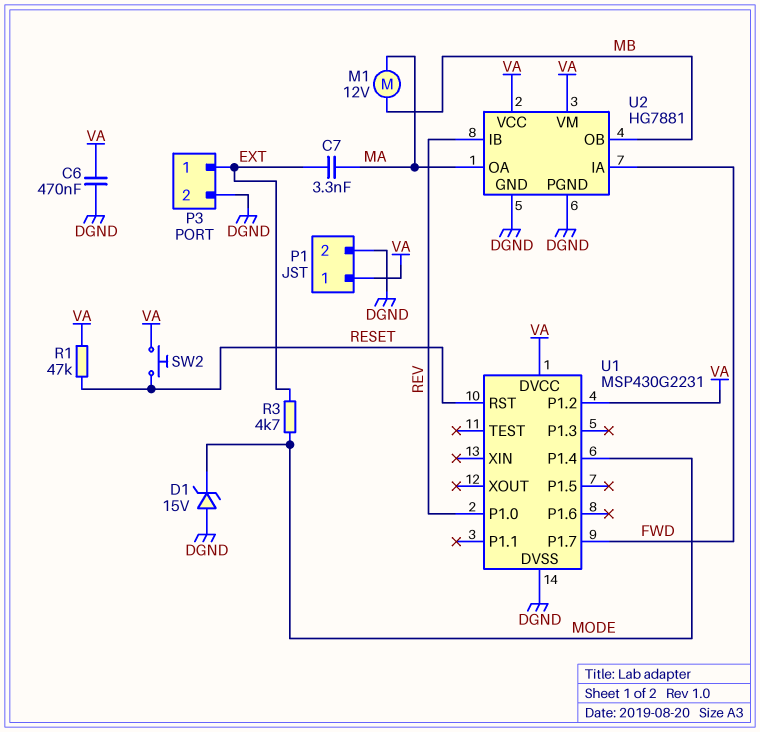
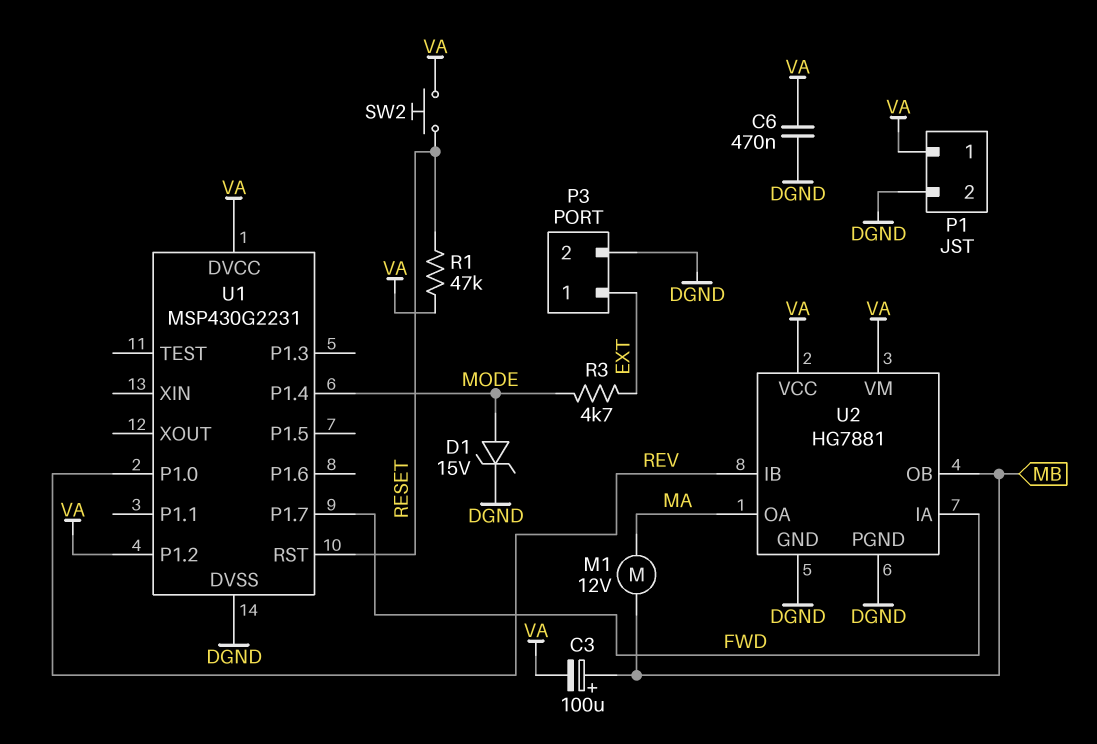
C3: none -> 100uF (plus MB, minus VA)
C7: 3.3nF (EXT, MA) -> none
D1: zener 15V (A DGND, K MODE) -> zener 15V (A MODE, K DGND)

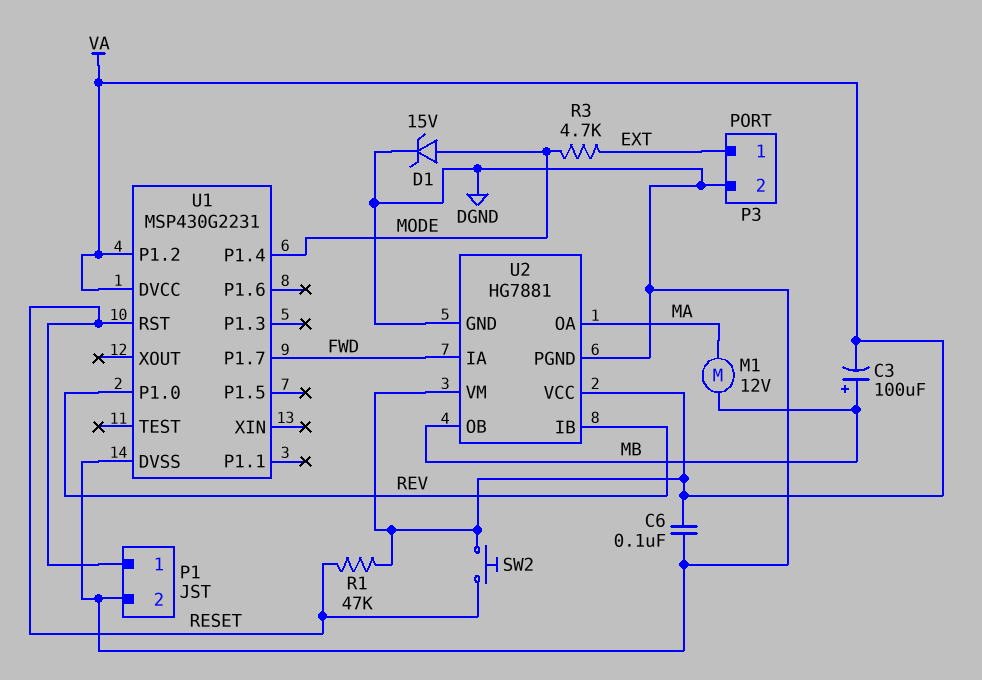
C6: 470nF (DGND, VA) -> 100nF (DGND, VA)
P1 pin 1: VA -> RESET

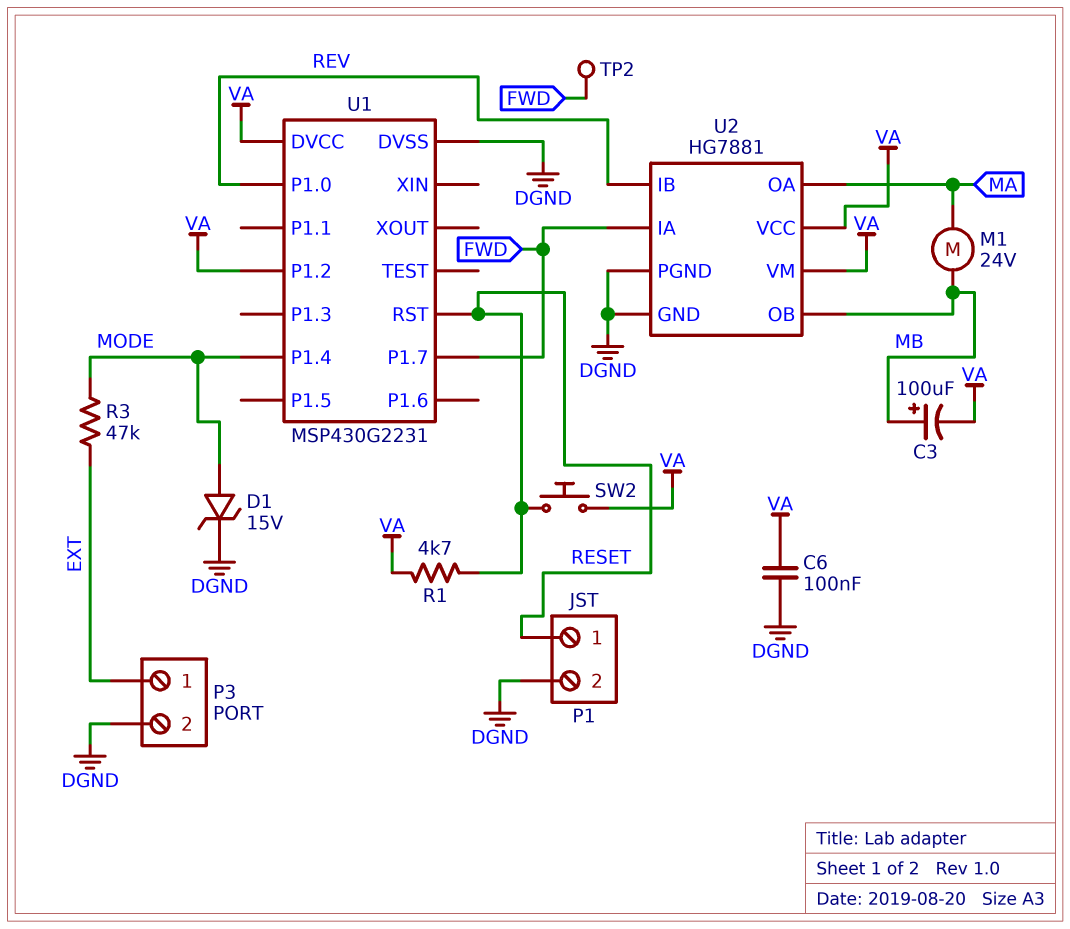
M1: motor 12V (MA, MB) -> motor 24V (MA, MB)
R1: 47k (RESET, VA) -> 4.7k (RESET, VA)
R3: 4.7k (EXT, MODE) -> 47k (EXT, MODE)
TP2: none -> test point (FWD)

